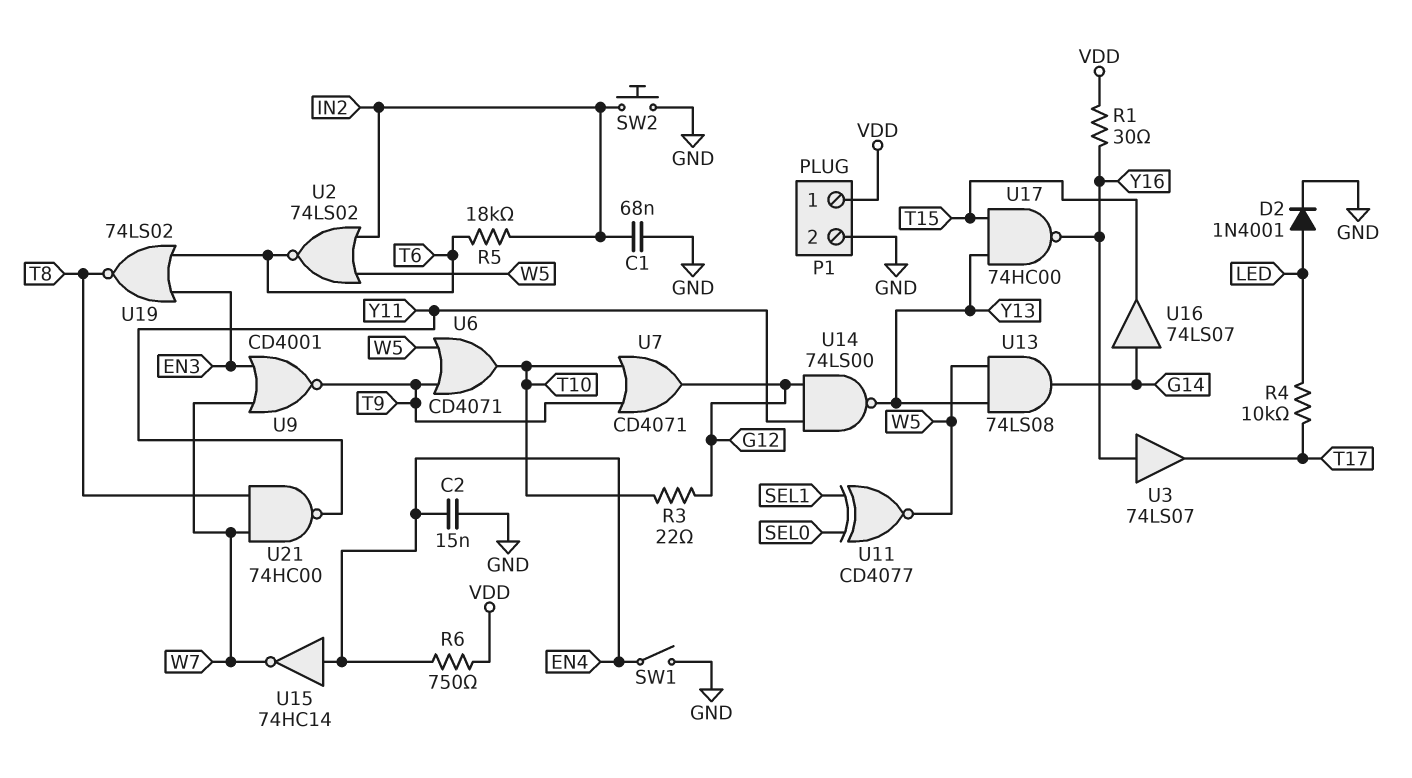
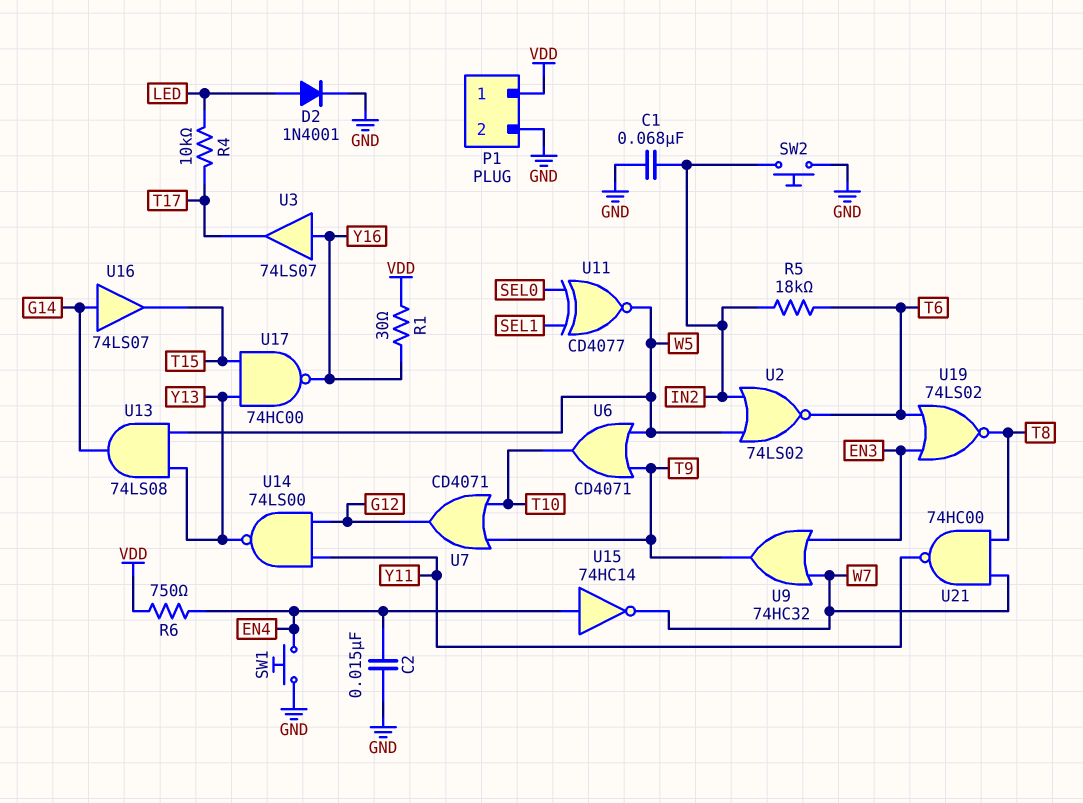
R3: 22 (G12, T10) -> none
SW1: switch (EN4, GND) -> button (EN4, GND)
U9: NOR CD4001 (in EN3, in W7, out T9) -> OR 74HC32 (in EN3, in W7, out T9)

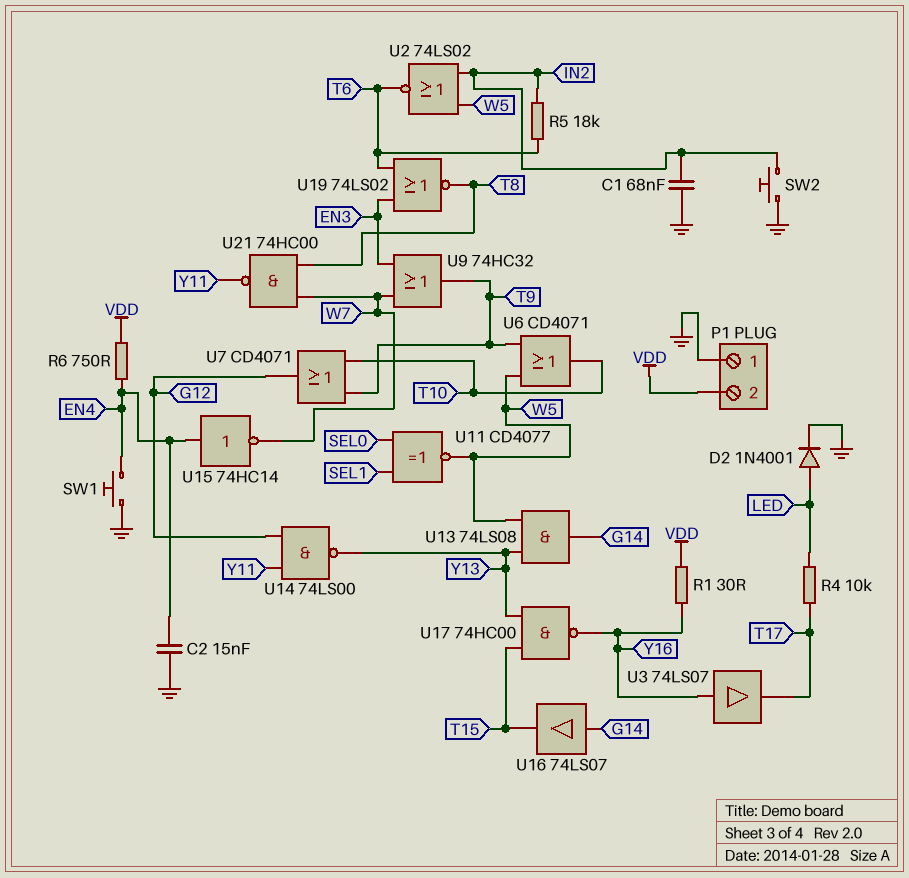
P1 pin 1: VDD -> GND
P1 pin 2: GND -> VDD

